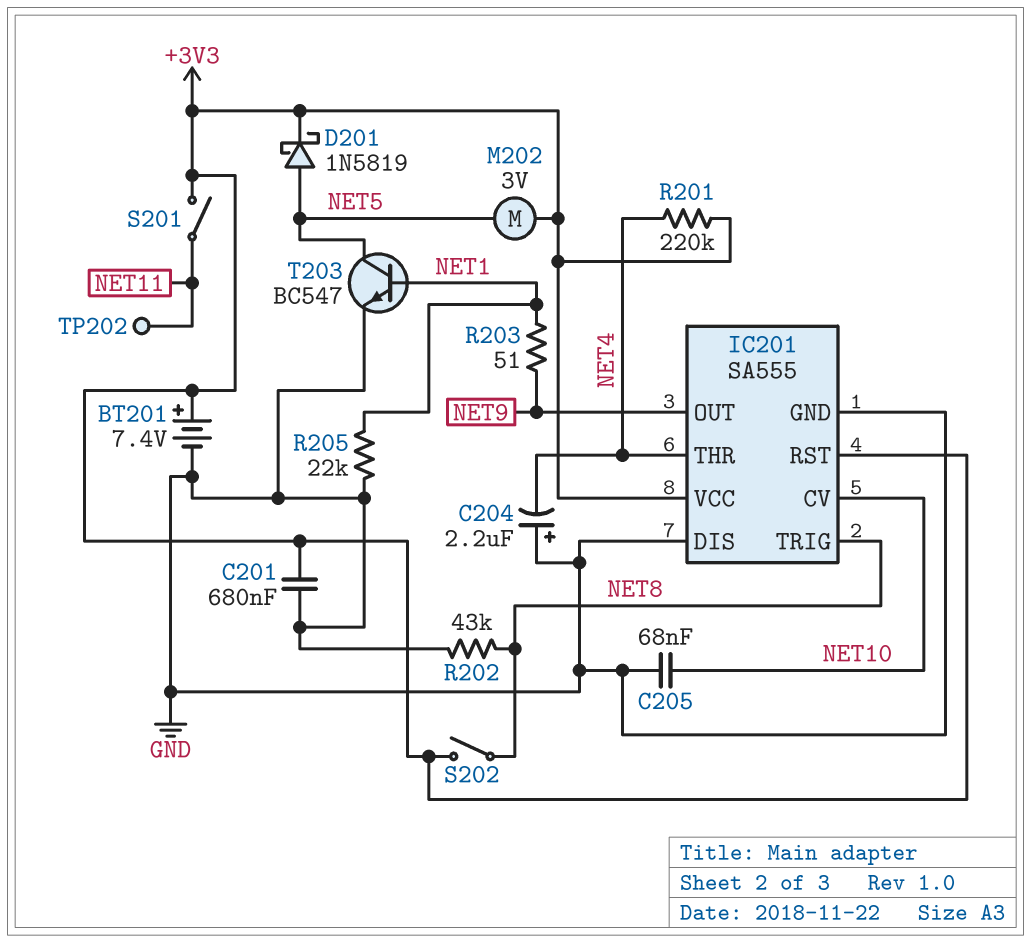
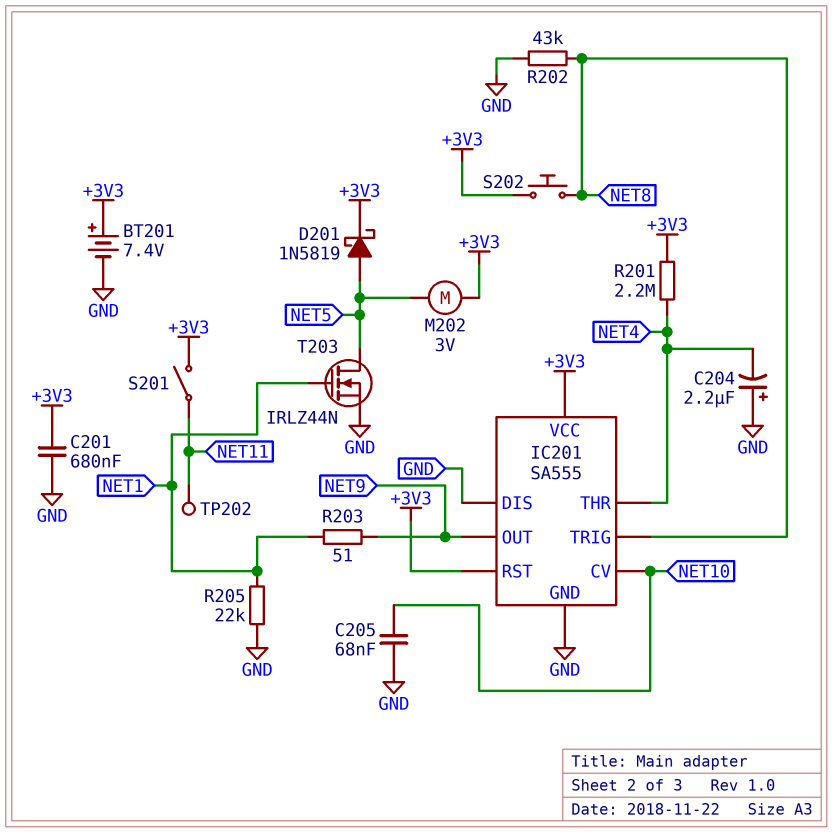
R201: 220k (+3V3, NET4) -> 2.2M (+3V3, NET4)
S202: switch (+3V3, NET8) -> button (+3V3, NET8)
T203: NPN BC547 (B NET1, C NET5, E GND) -> NMOS IRLZ44N (G NET1, D NET5, S GND)

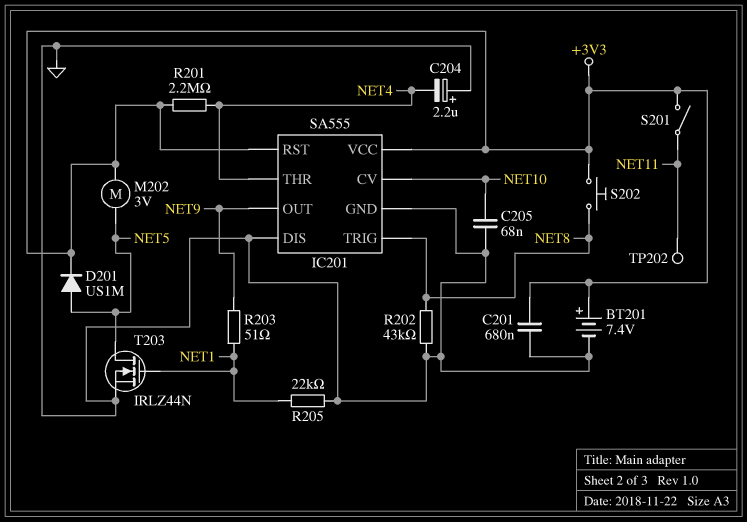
D201: schottky 1N5819 (A NET5, K +3V3) -> diode US1M (A NET5, K +3V3)

